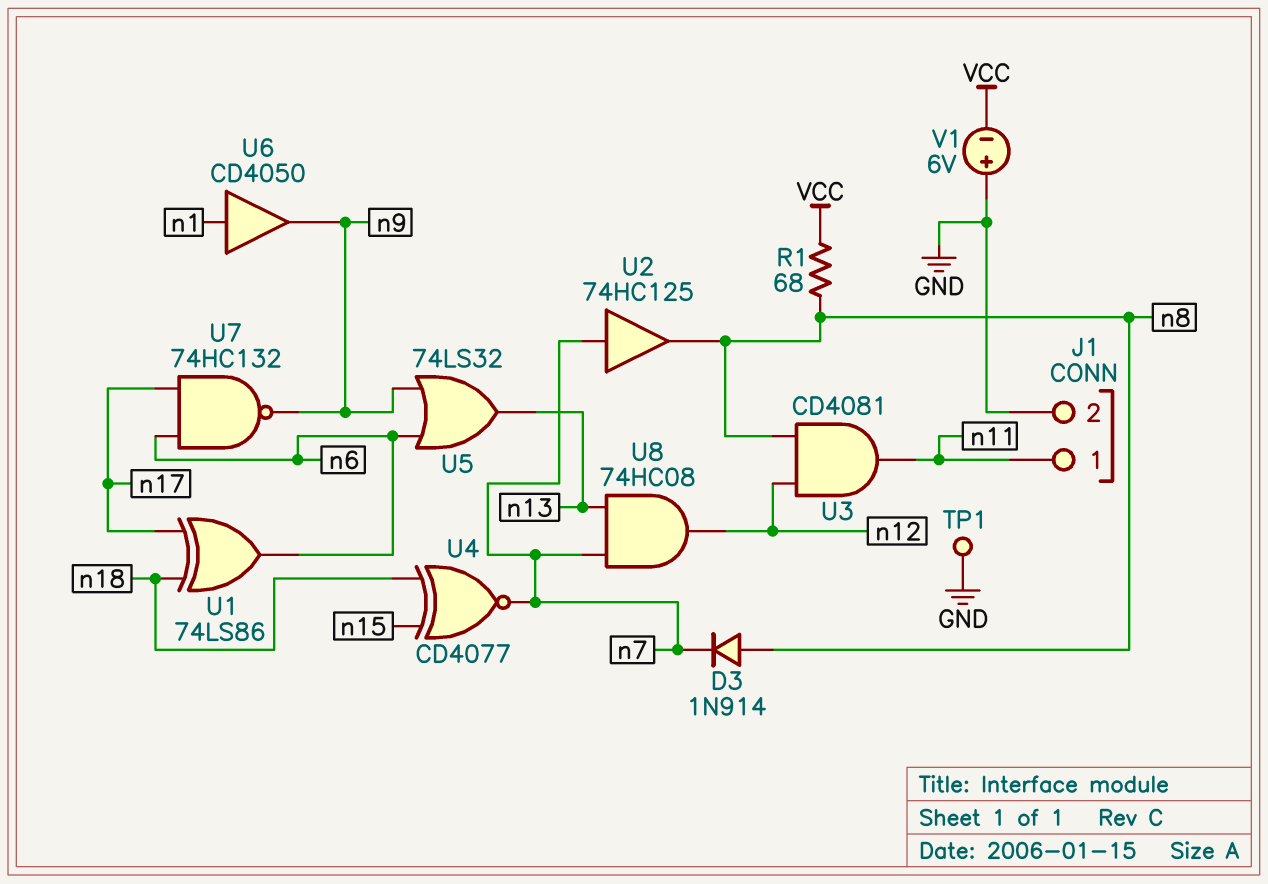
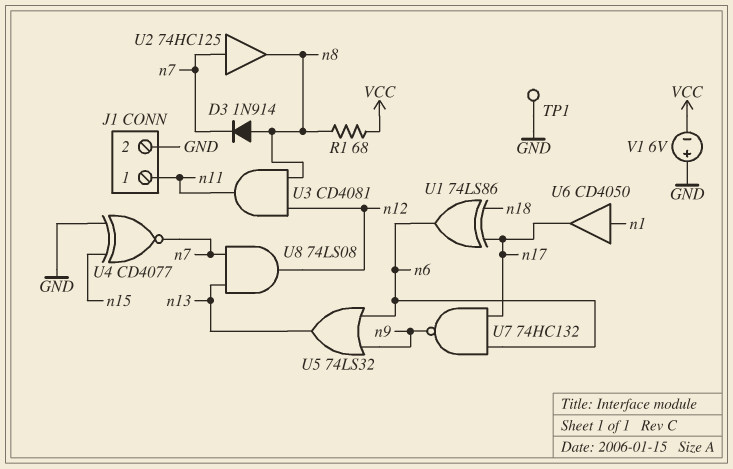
U4: XNOR CD4077 (in n15, in n18, out n7) -> XNOR CD4077 (in GND, in n15, out n7)
U6: buffer CD4050 (in n1, out n9) -> buffer CD4050 (in n1, out n17)
U8: AND 74HC08 (in n7, in n13, out n12) -> AND 74LS08 (in n7, in n13, out n12)

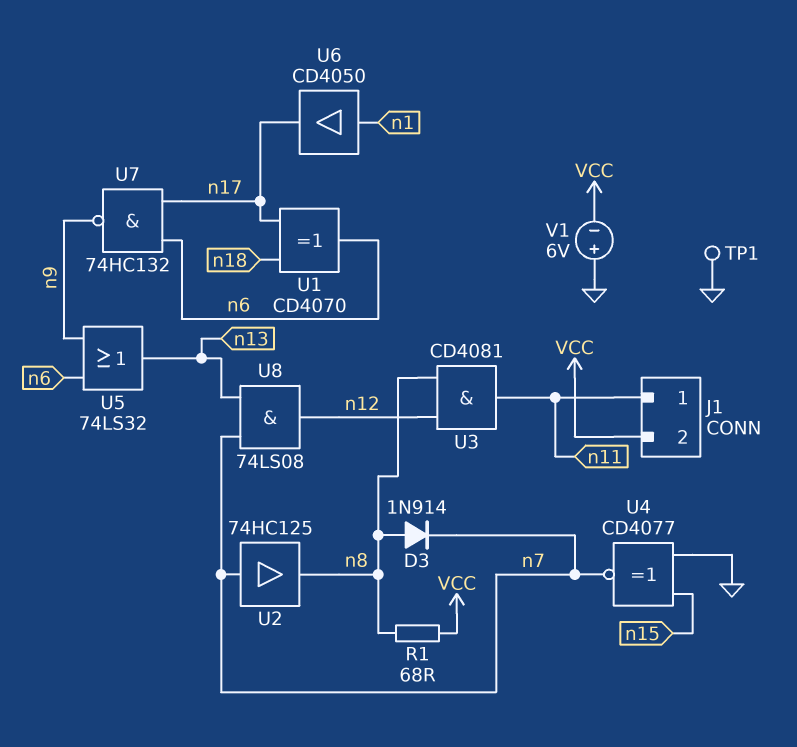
J1 pin 2: GND -> VCC
U1: XOR 74LS86 (in n17, in n18, out n6) -> XOR CD4070 (in n17, in n18, out n6)

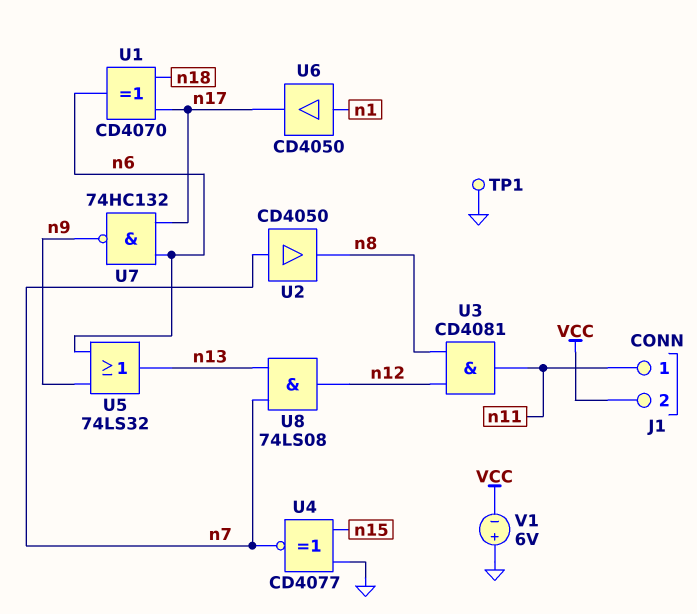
D3: diode 1N914 (A n8, K n7) -> none
R1: 68 (VCC, n8) -> none
U2: buffer 74HC125 (in n7, out n8) -> buffer CD4050 (in n7, out n8)

